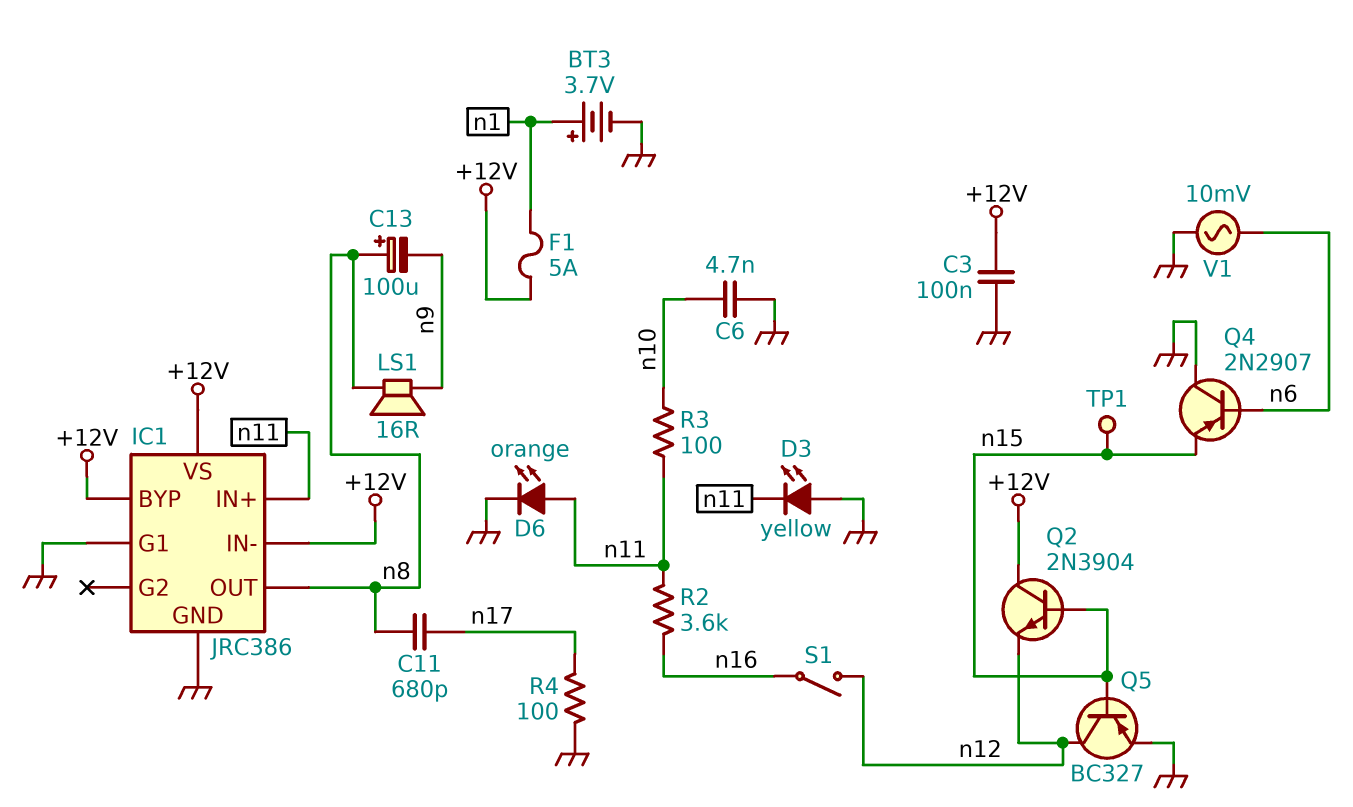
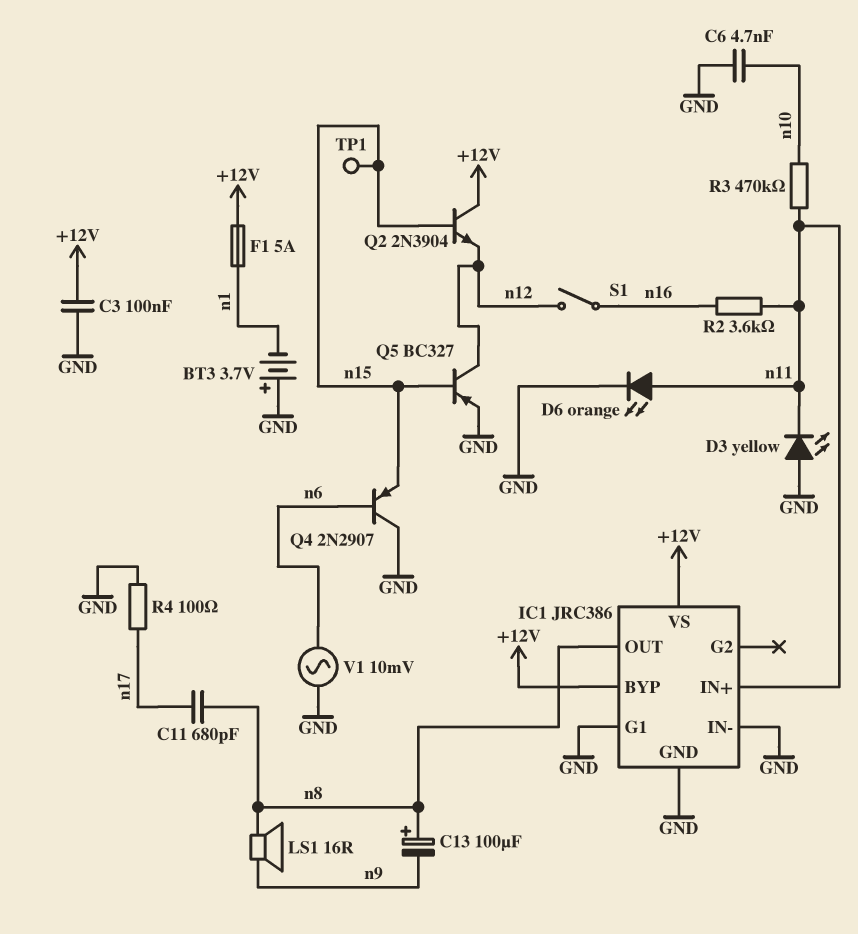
BT3: 3.7V (plus n1, minus GND) -> 3.7V (plus GND, minus n1)
IC1 pin IN-: +12V -> GND
R3: 100 (n10, n11) -> 470k (n10, n11)

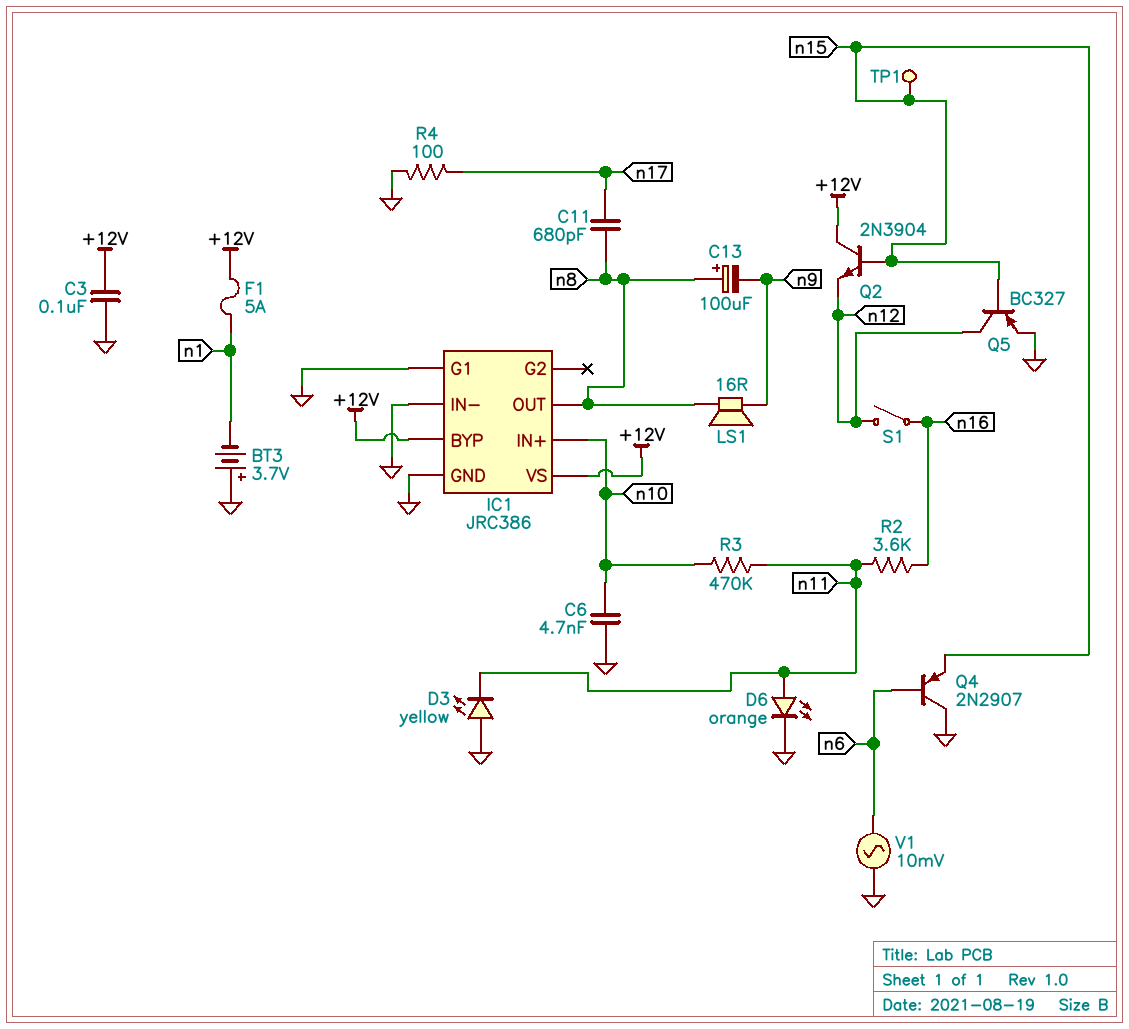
IC1 pin IN+: n11 -> n10

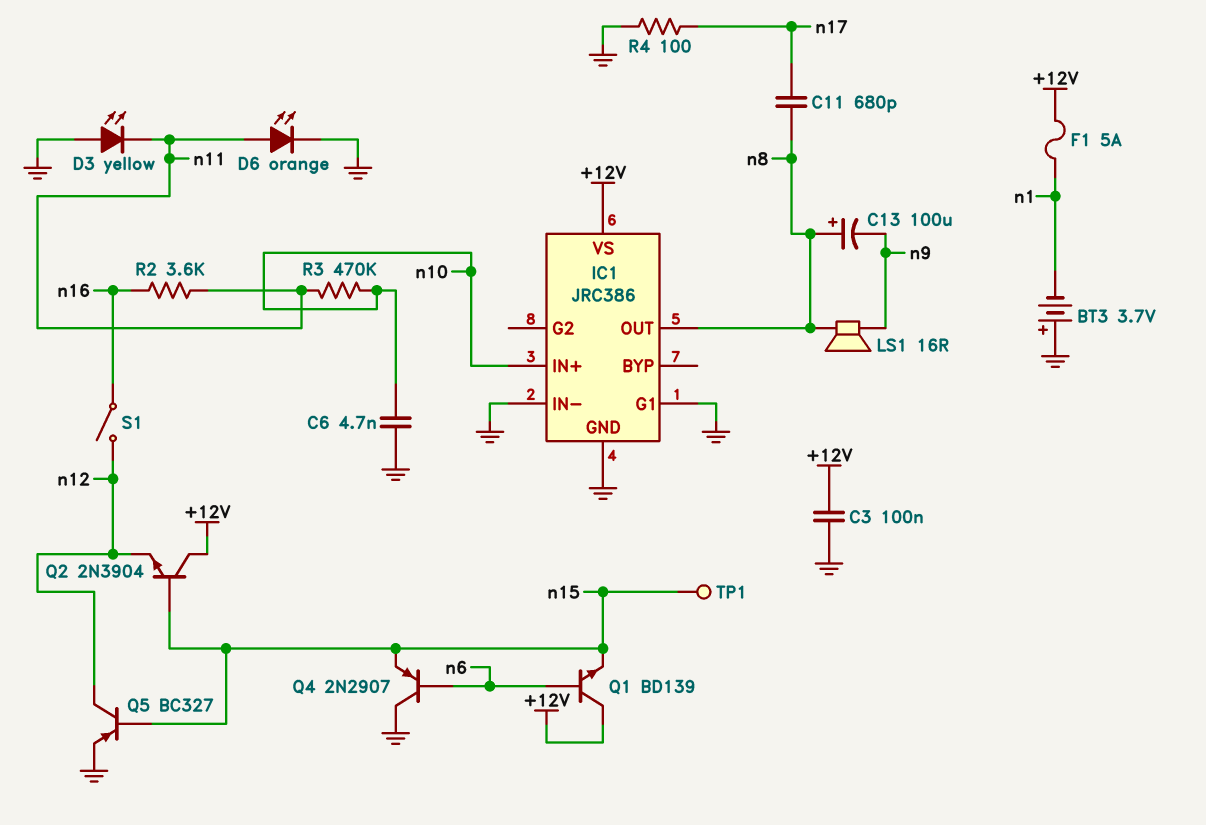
IC1 pin BYP: +12V -> none
Q1: none -> NPN BD139 (B n6, C +12V, E n15)
V1: AC 10mV (GND, n6) -> none

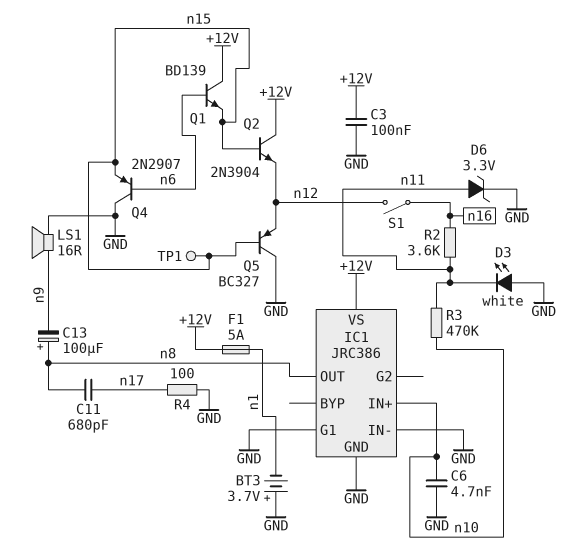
D3: LED yellow (A GND, K n11) -> LED white (A GND, K n11)
D6: LED orange (A n11, K GND) -> zener 3.3V (A n11, K GND)
LS1: speaker 16R (n8, n9) -> speaker 16R (GND, n9)
Q5: PNP BC327 (B n15, C n12, E GND) -> PNP BC327 (B n15, C GND, E n12)

